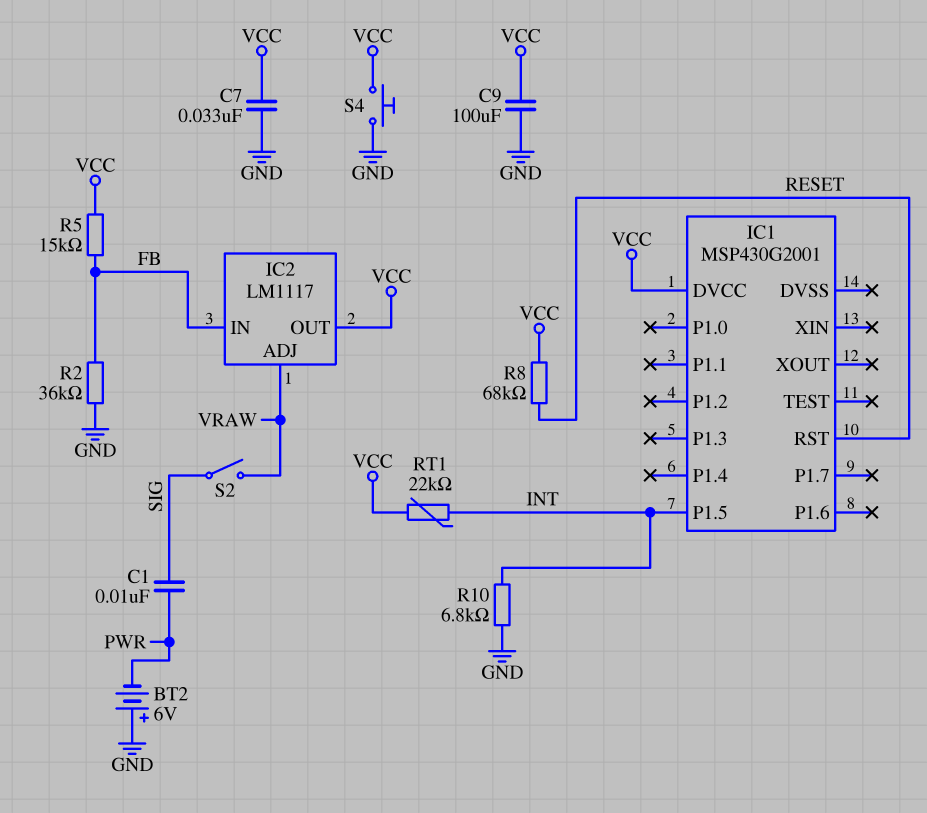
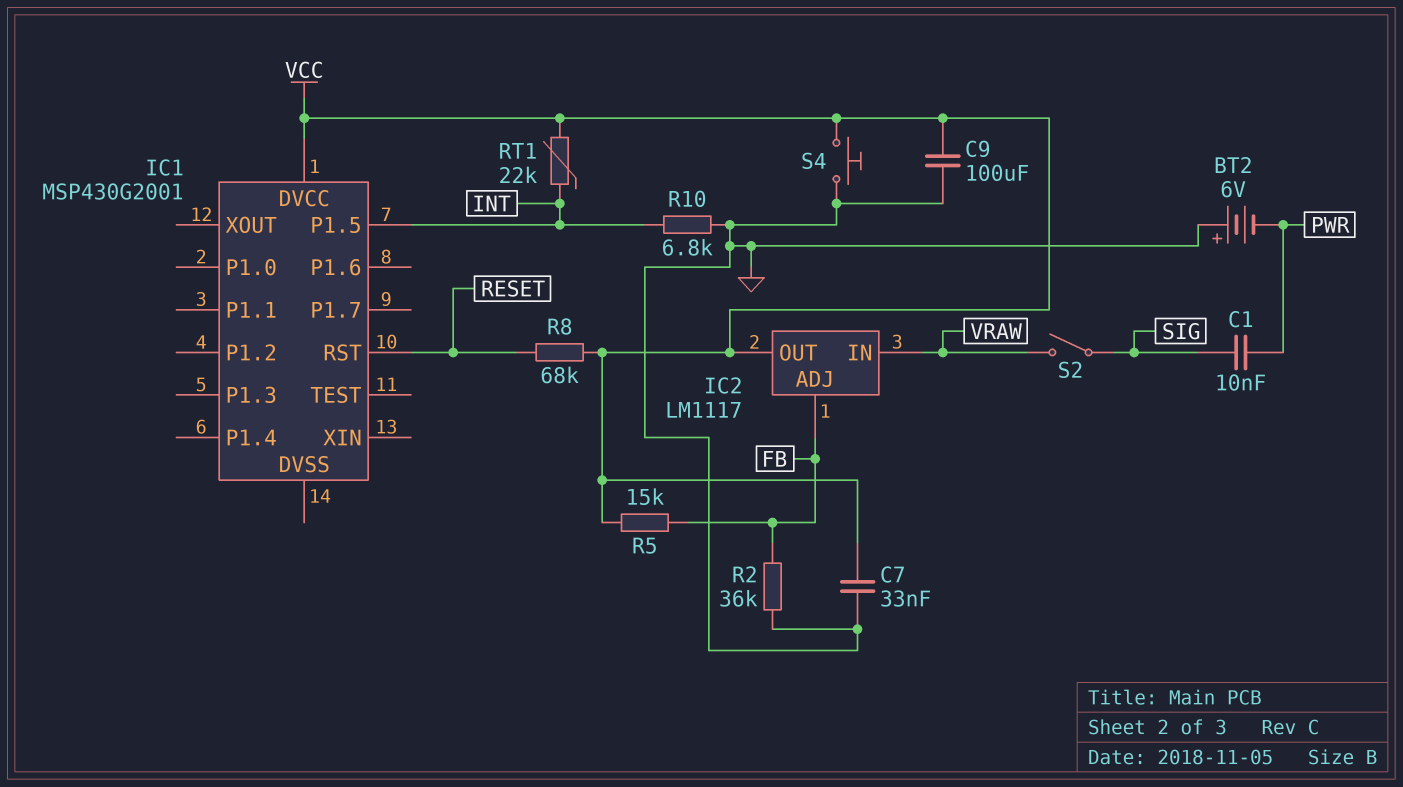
IC2 pin ADJ: VRAW -> FB
IC2 pin IN: FB -> VRAW

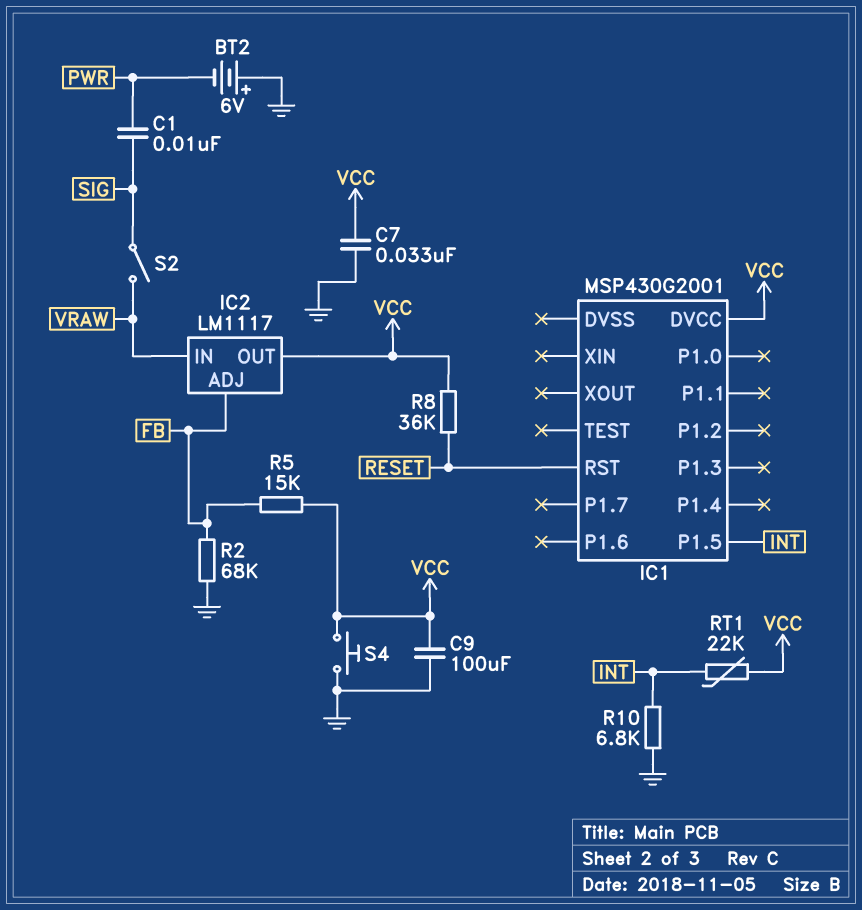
R2: 36k (FB, GND) -> 68k (FB, GND)
R8: 68k (RESET, VCC) -> 36k (RESET, VCC)

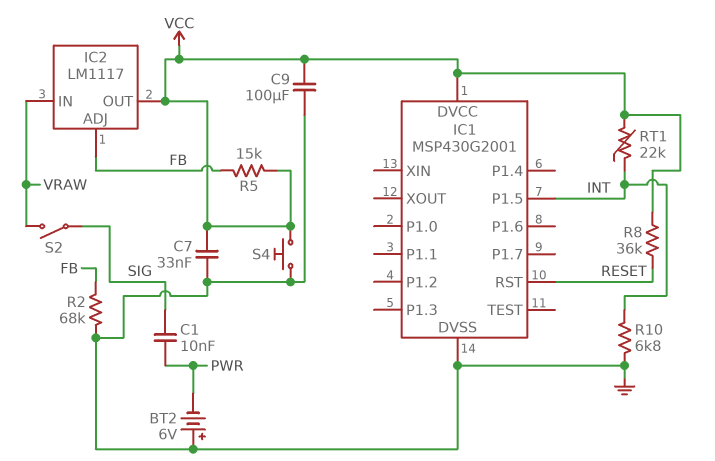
IC1 pin DVSS: none -> GND

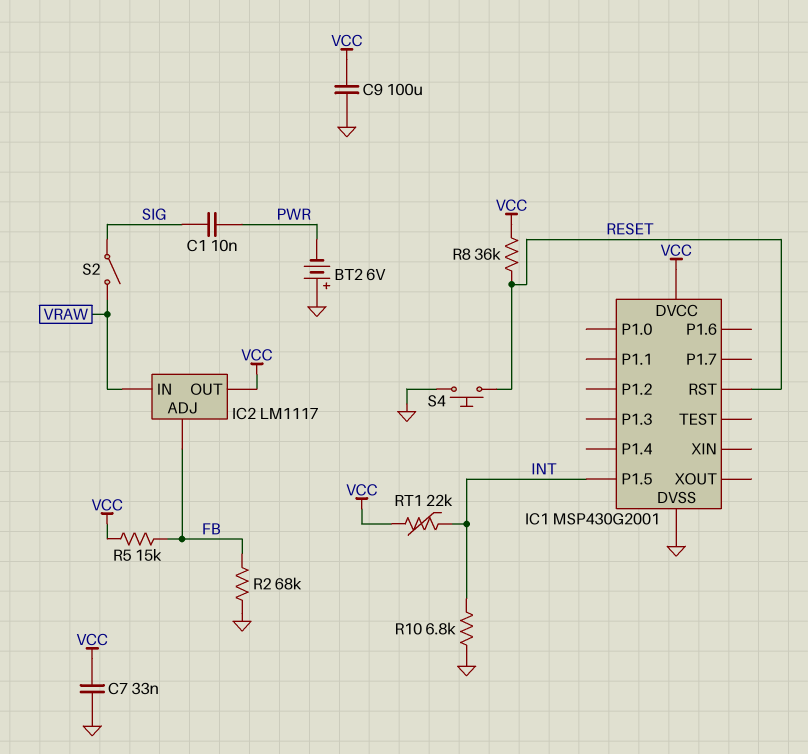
S4: button (GND, VCC) -> button (GND, RESET)

